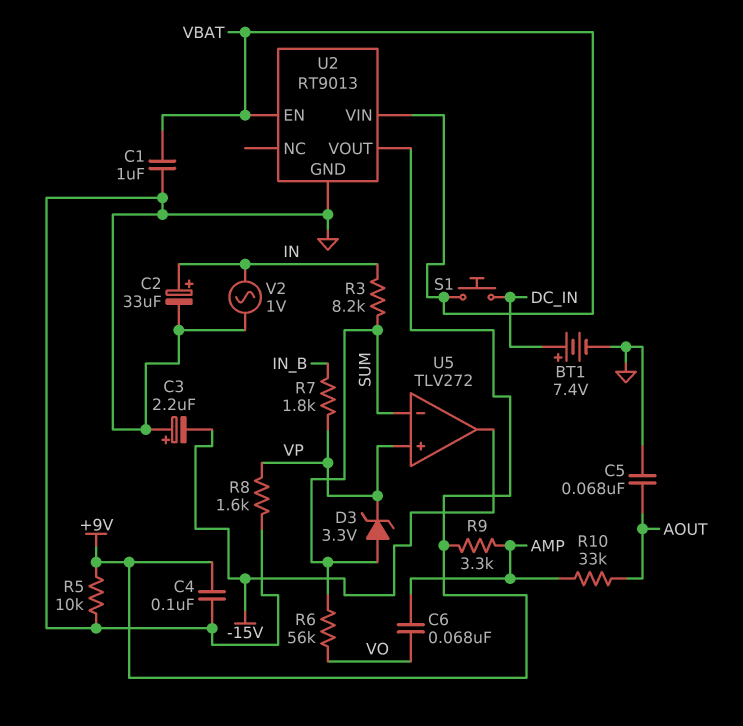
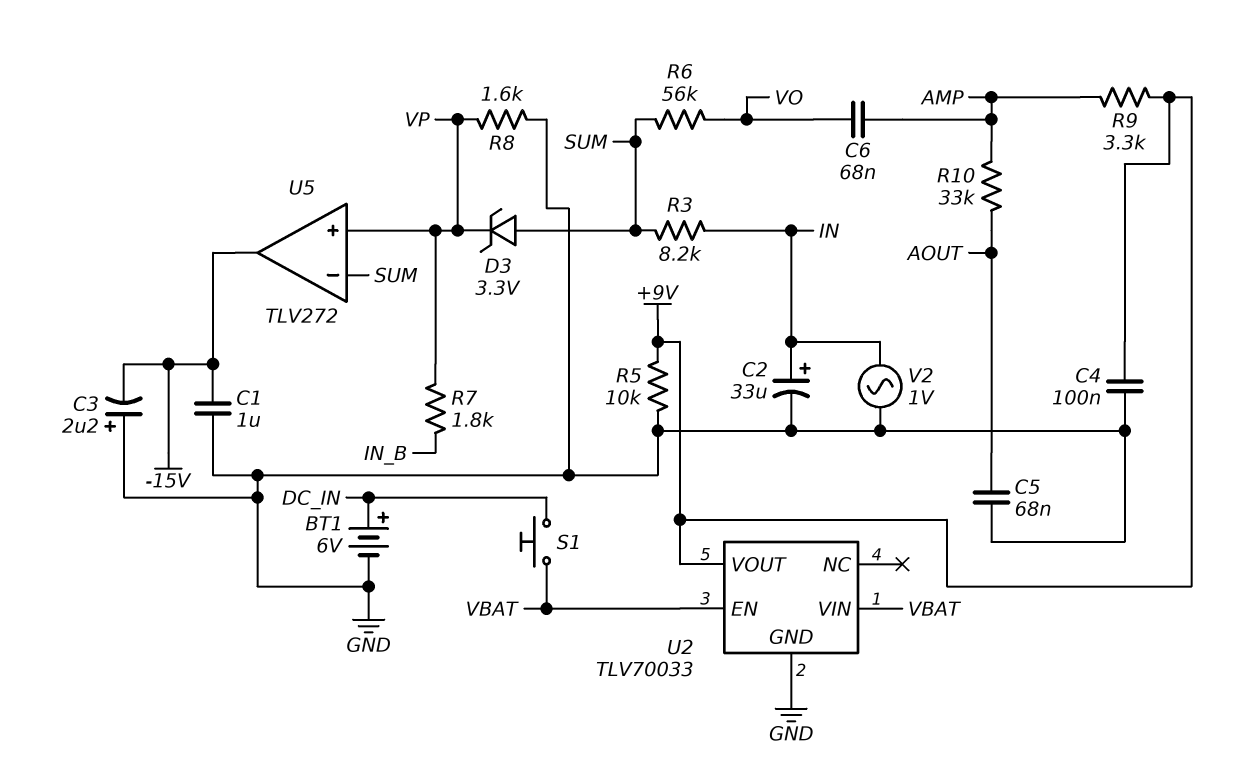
BT1: 7.4V (plus DC_IN, minus GND) -> 6V (plus DC_IN, minus GND)
C1: 1uF (GND, VBAT) -> 1uF (-15V, GND)
U2: RT9013 -> TLV70033

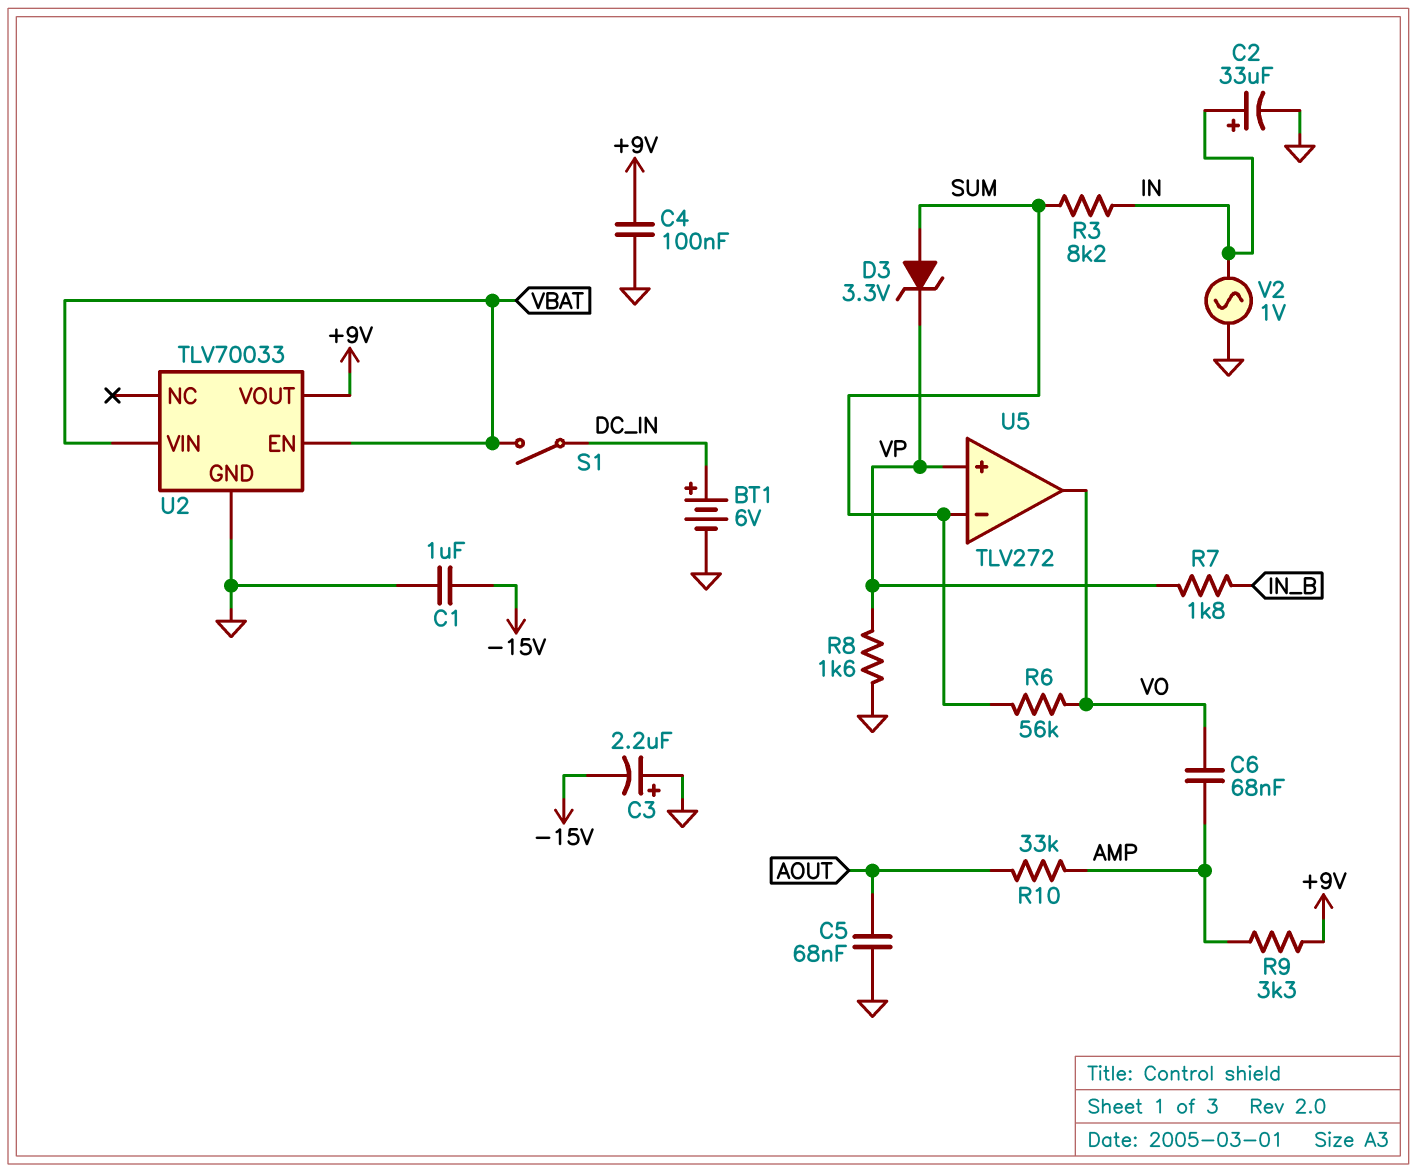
R5: 10k (+9V, GND) -> none
S1: button (DC_IN, VBAT) -> switch (DC_IN, VBAT)
U5 pin out: -15V -> VO

